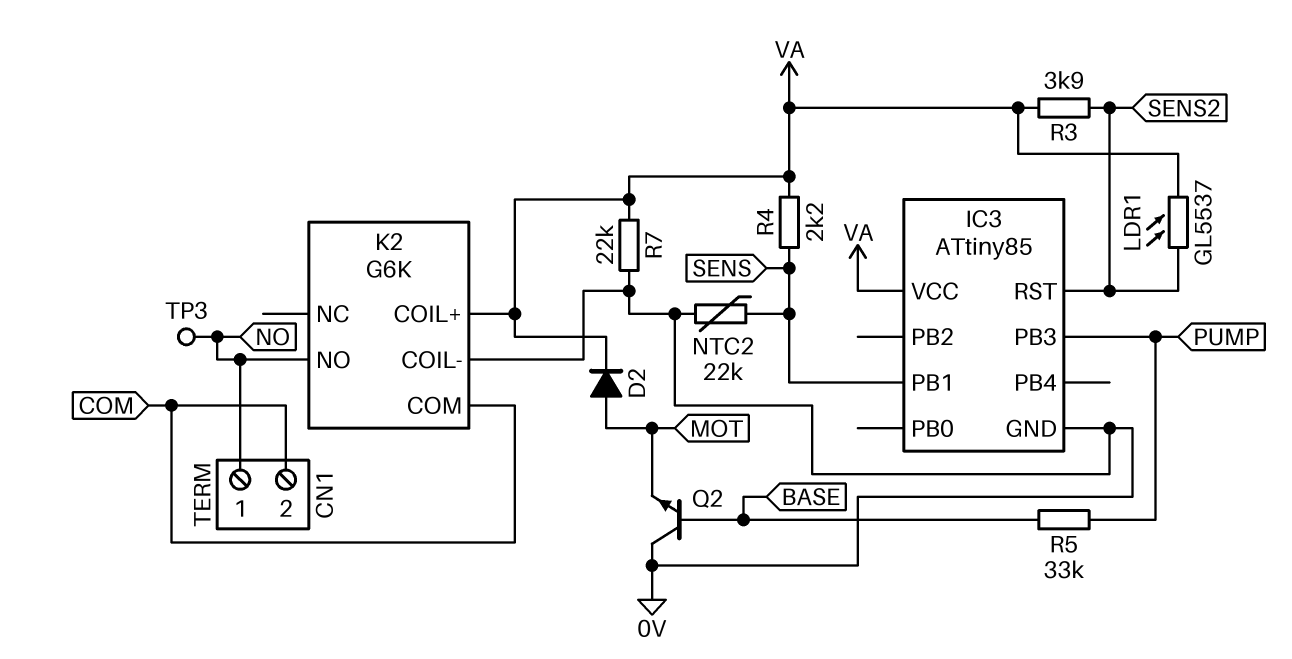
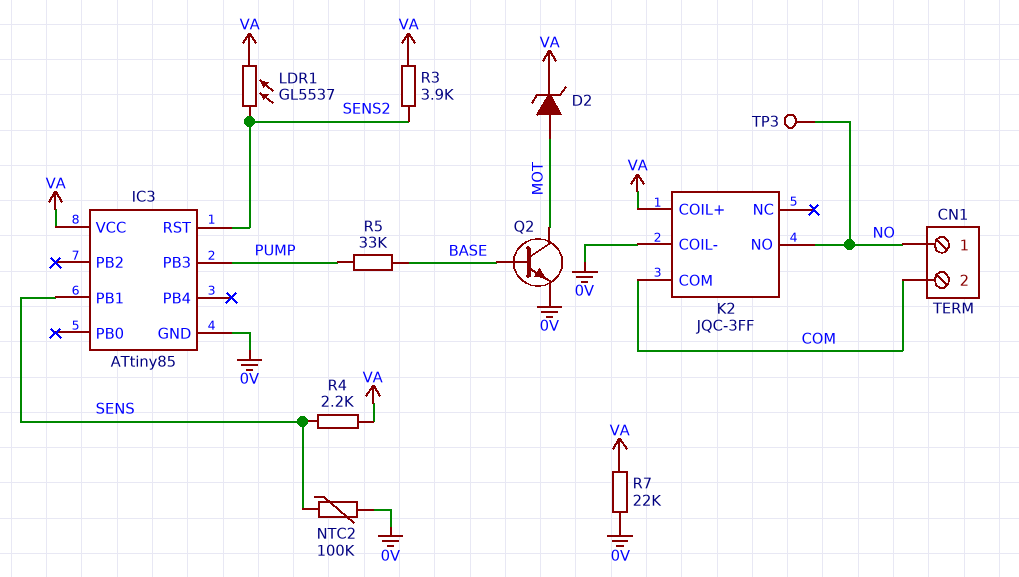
D2: diode (A MOT, K VA) -> zener (A MOT, K VA)
K2: G6K -> JQC-3FF
NTC2: 22k (0V, SENS) -> 100k (0V, SENS)
Q2: NPN (B BASE, C 0V, E MOT) -> NPN (B BASE, C MOT, E 0V)

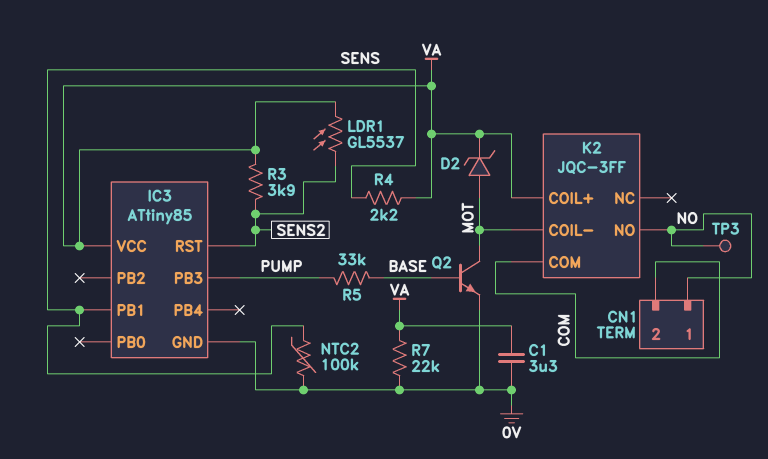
C1: none -> 3.3uF (0V, VA)
K2 pin COIL-: 0V -> MOT

